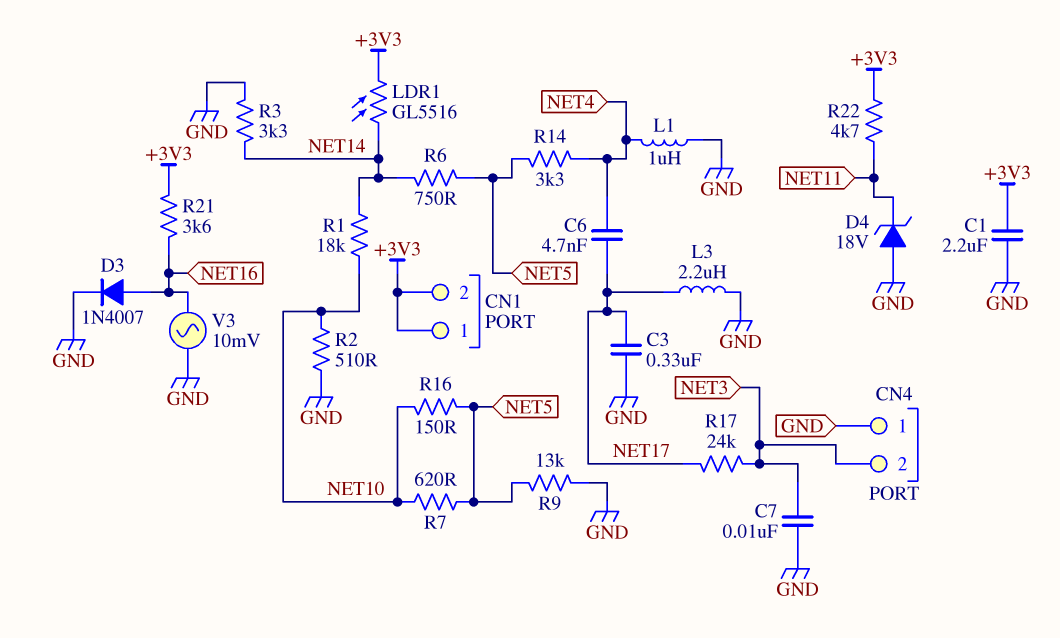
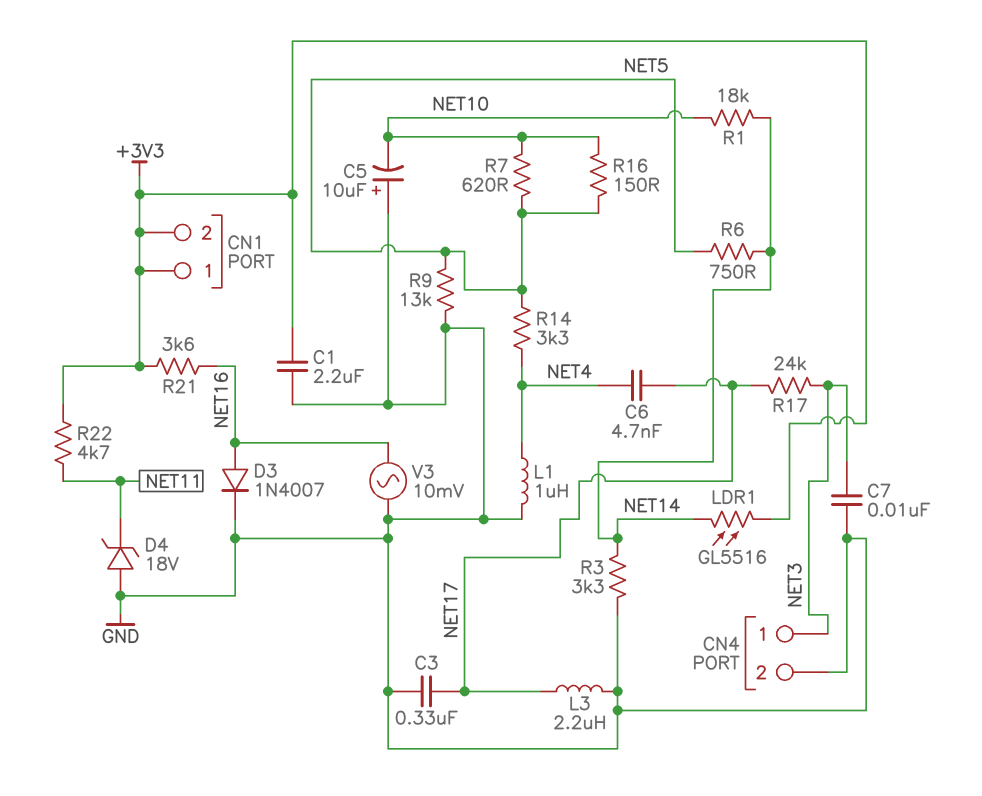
C5: none -> 10uF (plus GND, minus NET10)
CN4 pin 1: GND -> NET3
CN4 pin 2: NET3 -> GND
R2: 510 (GND, NET10) -> none

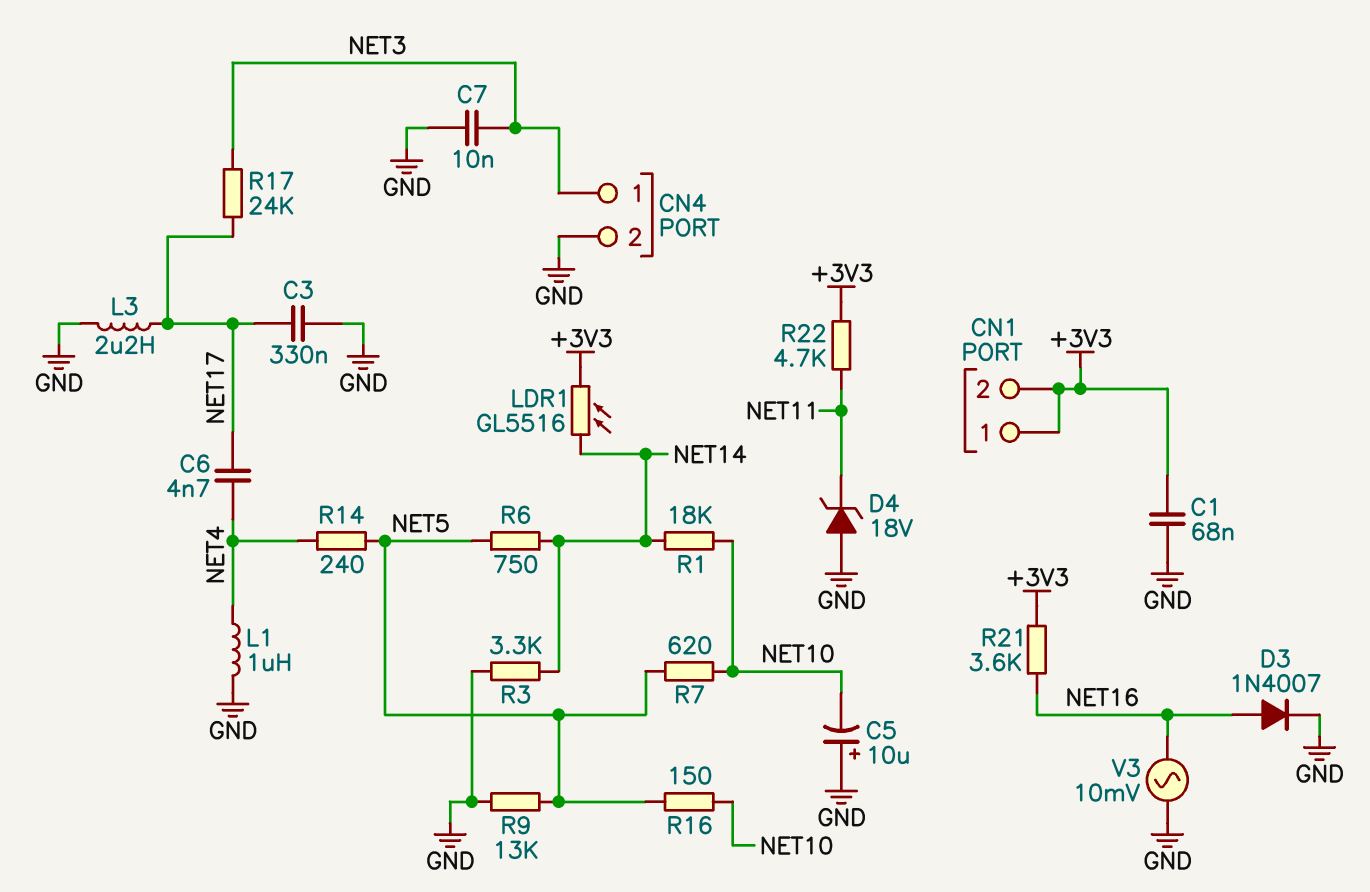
C1: 2.2uF (+3V3, GND) -> 68nF (+3V3, GND)
R14: 3.3k (NET4, NET5) -> 240 (NET4, NET5)

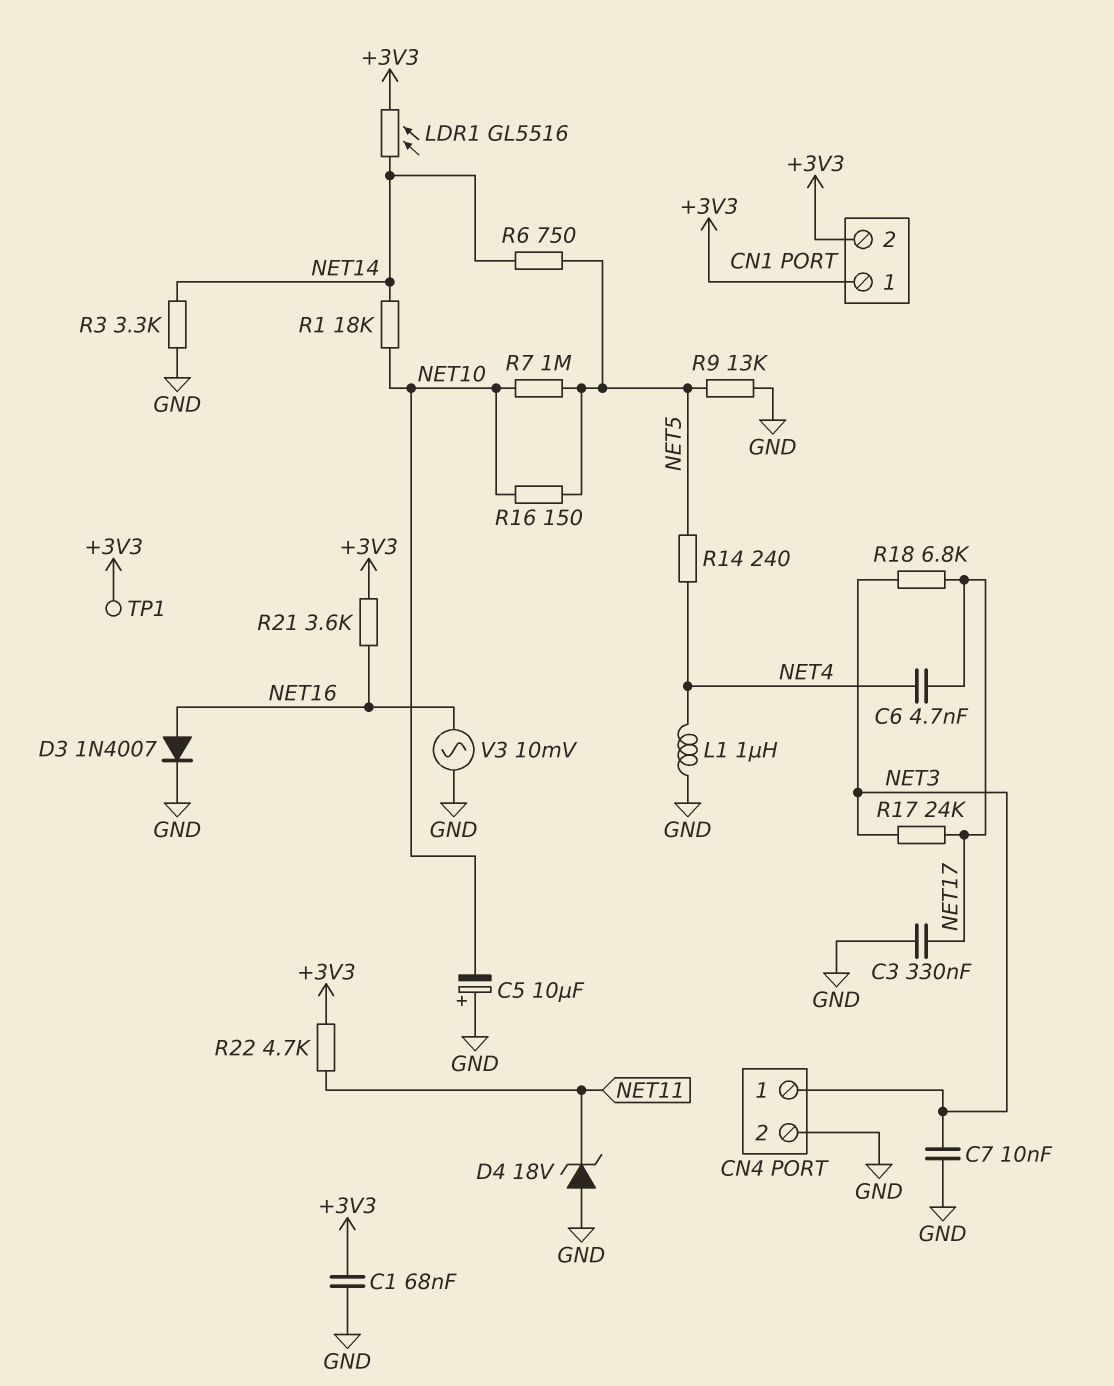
L3: 2.2uH (GND, NET17) -> none
R7: 620 (NET5, NET10) -> 1M (NET5, NET10)
R18: none -> 6.8k (NET3, NET17)
TP1: none -> test point (+3V3)

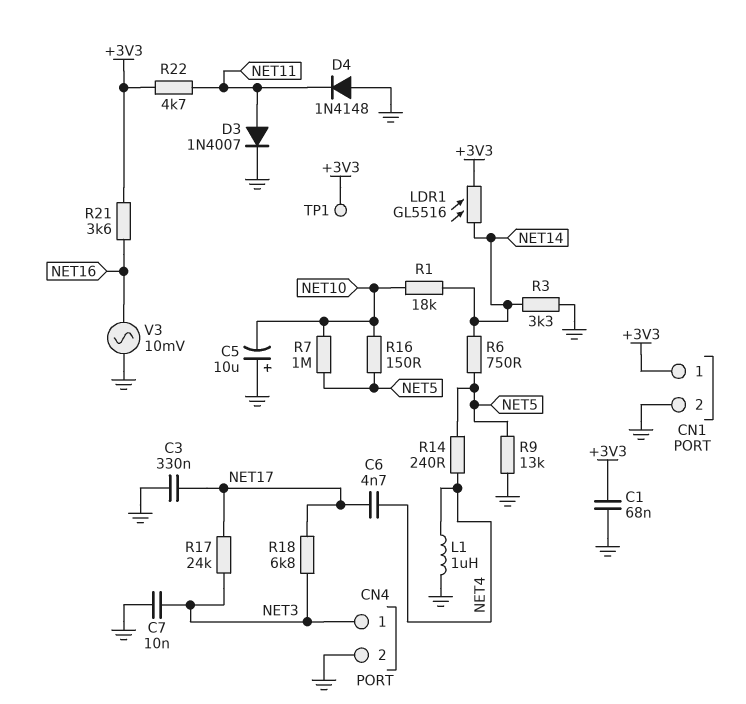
CN1 pin 2: +3V3 -> GND
D3: diode 1N4007 (A NET16, K GND) -> diode 1N4007 (A NET11, K GND)
D4: zener 18V (A GND, K NET11) -> diode 1N4148 (A GND, K NET11)

